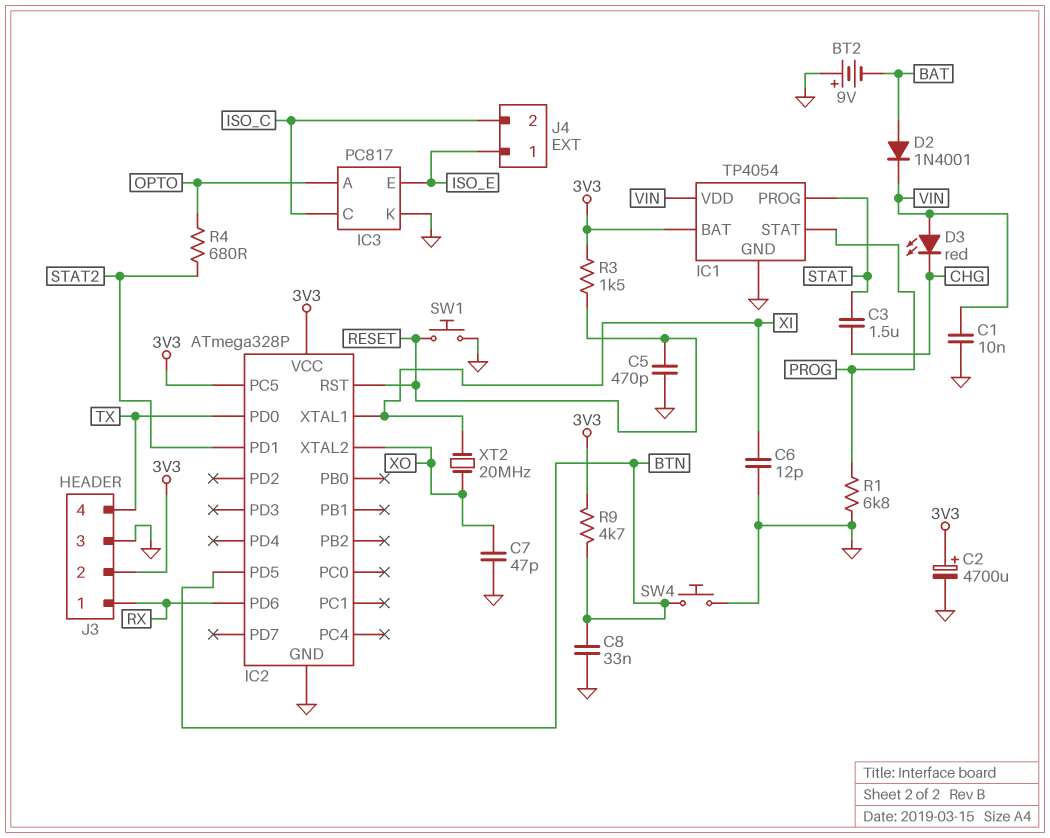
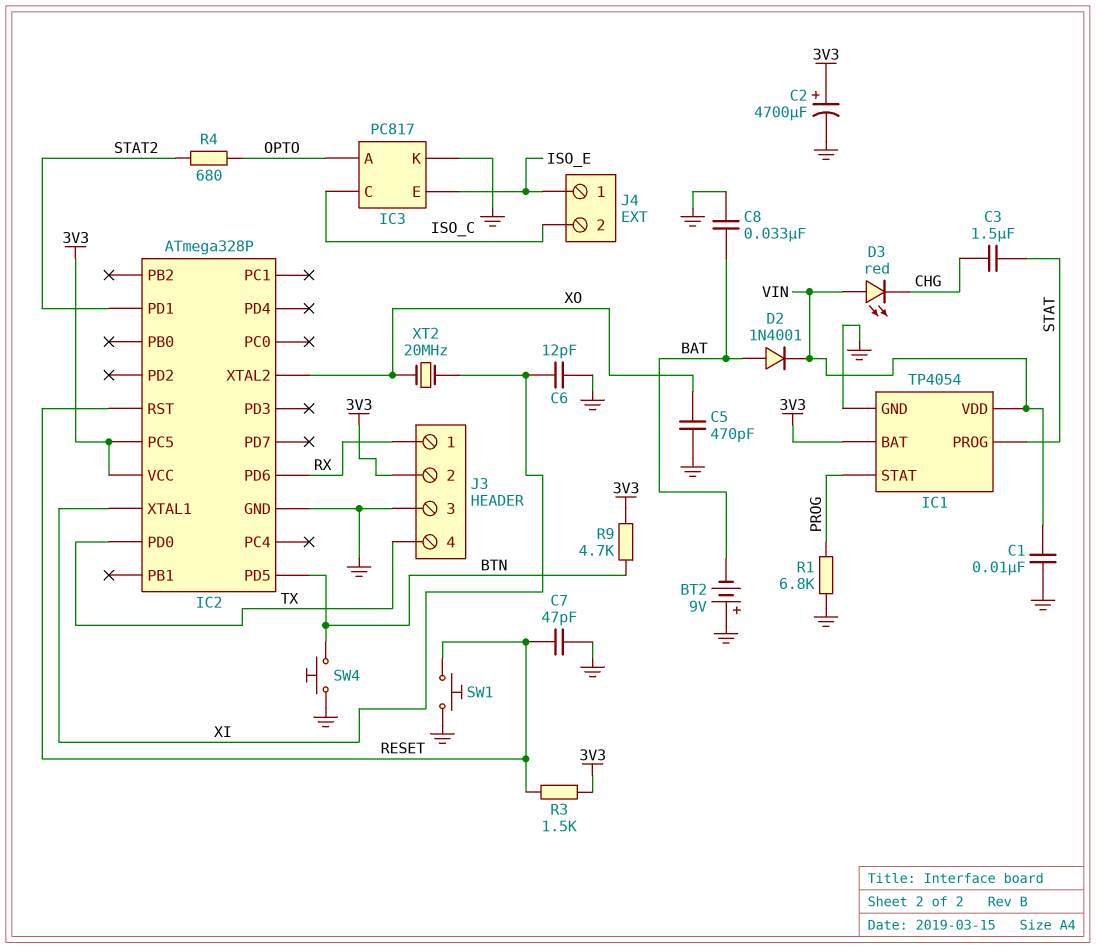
C5: 470pF (GND, RESET) -> 470pF (GND, XO)
C7: 47pF (GND, XO) -> 47pF (GND, RESET)
C8: 33nF (BTN, GND) -> 33nF (BAT, GND)

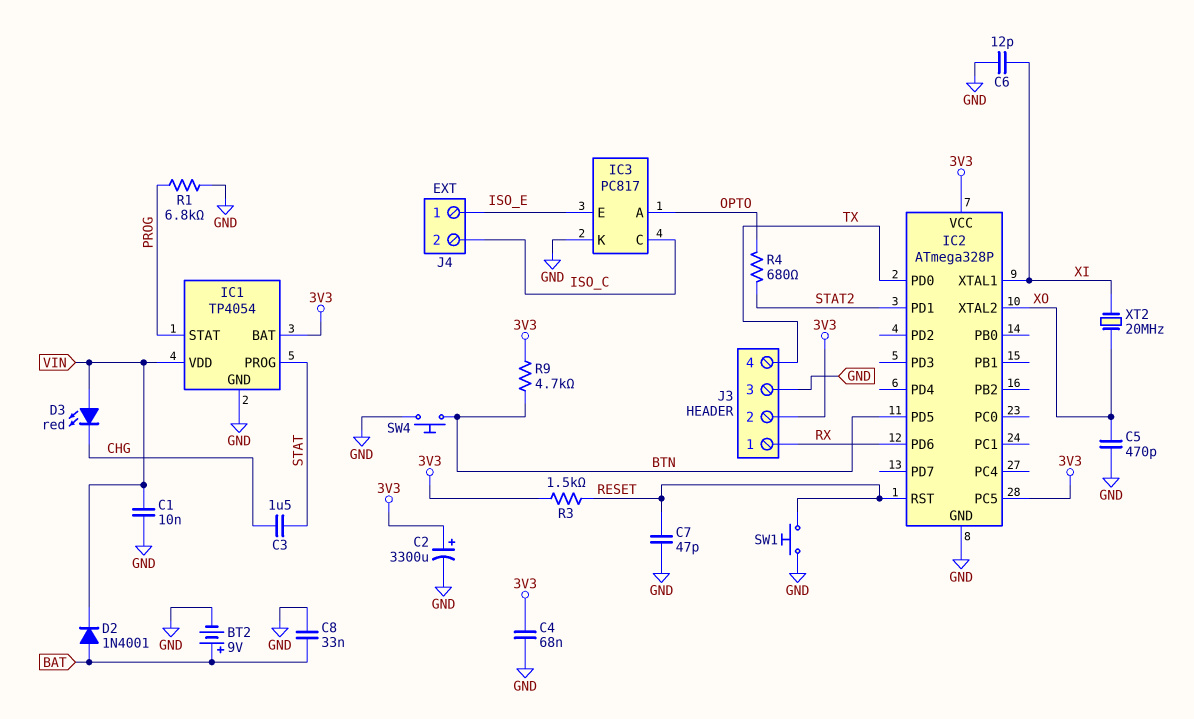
BT2: 9V (plus GND, minus BAT) -> 9V (plus BAT, minus GND)
C2: 4700uF (plus 3V3, minus GND) -> 3300uF (plus 3V3, minus GND)
C4: none -> 68nF (3V3, GND)

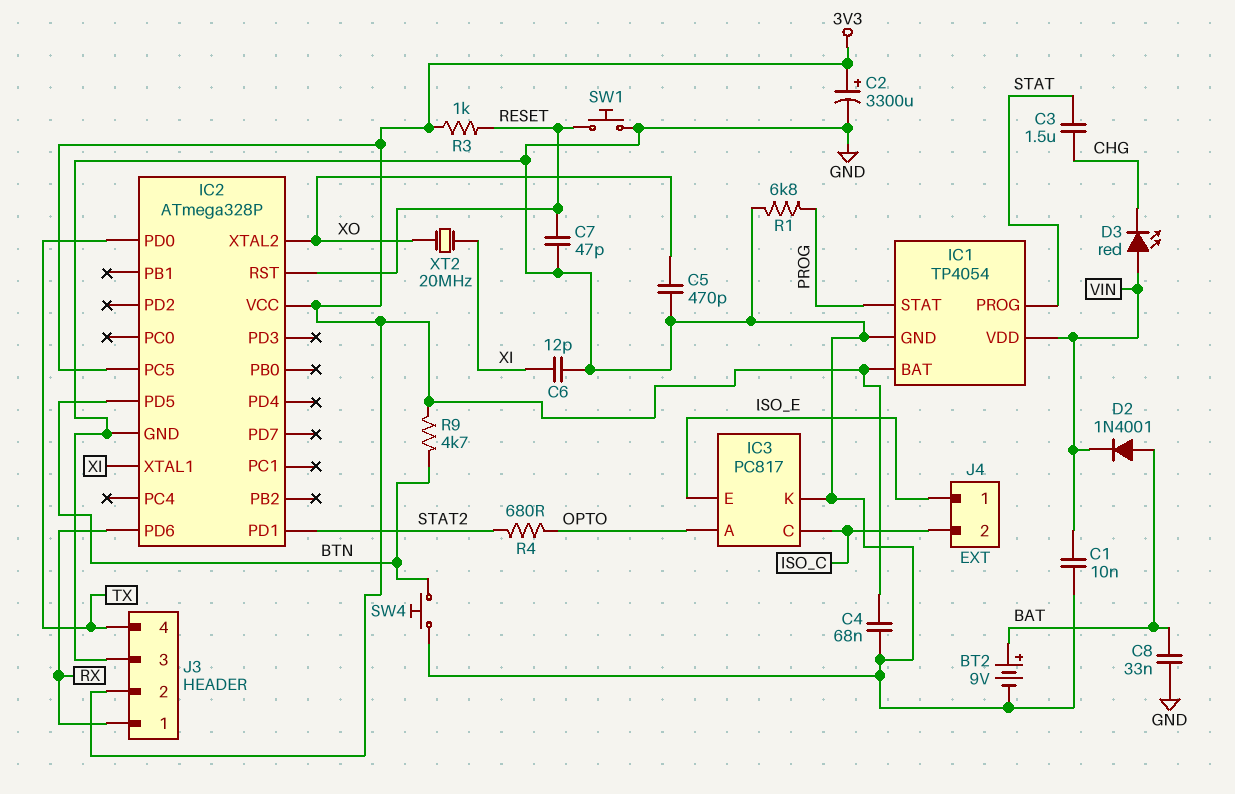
R3: 1.5k (3V3, RESET) -> 1k (3V3, RESET)

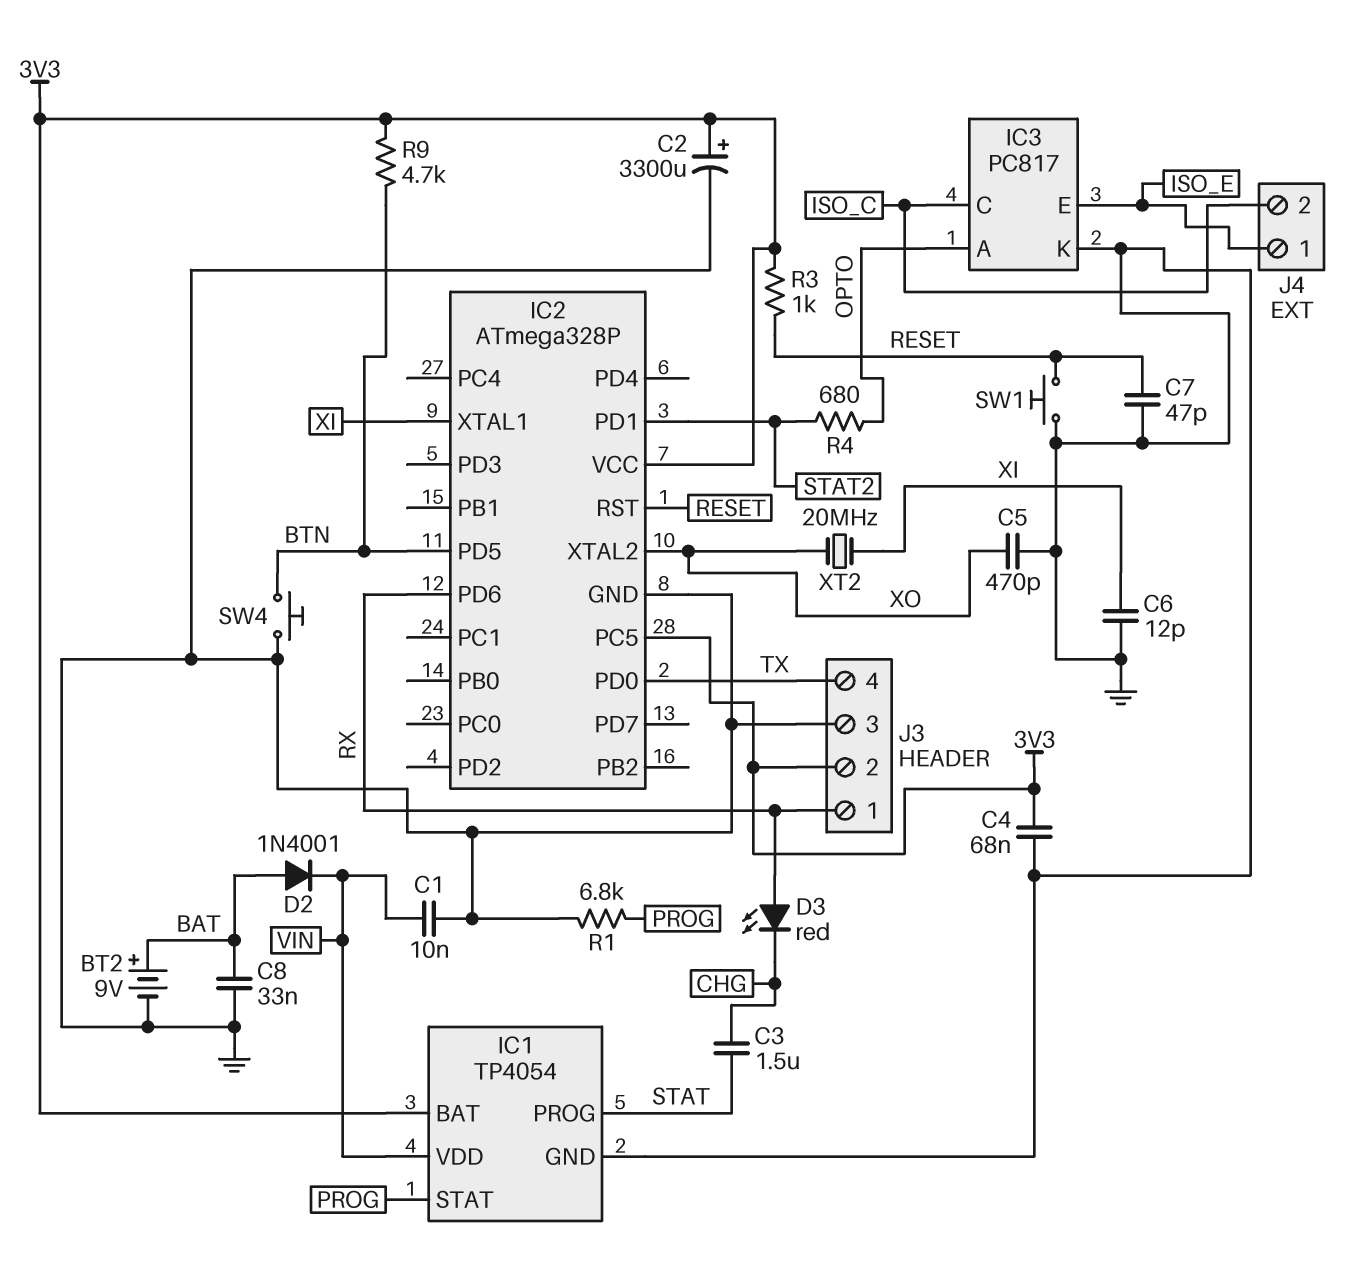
D3: LED red (A VIN, K CHG) -> LED red (A RX, K CHG)

